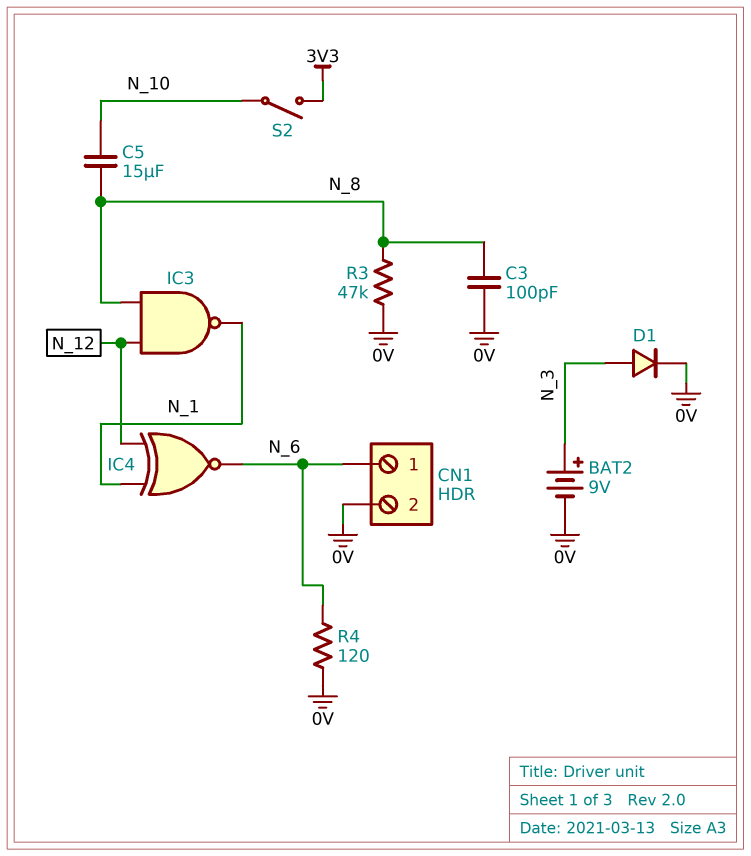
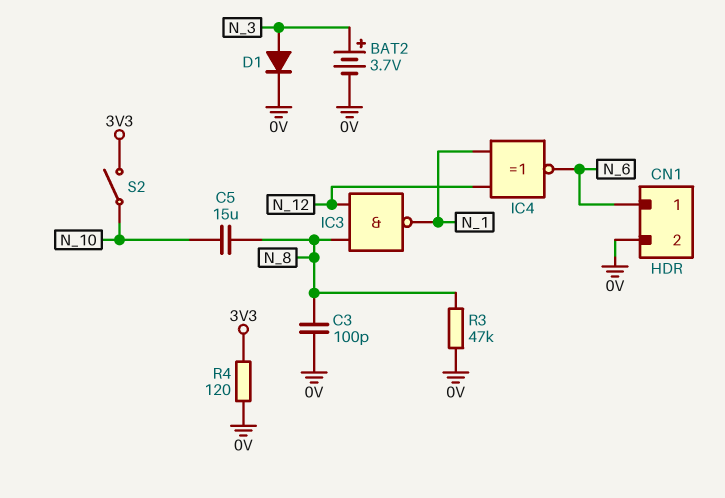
BAT2: 9V (plus N_3, minus 0V) -> 3.7V (plus N_3, minus 0V)
R4: 120 (0V, N_6) -> 120 (0V, 3V3)

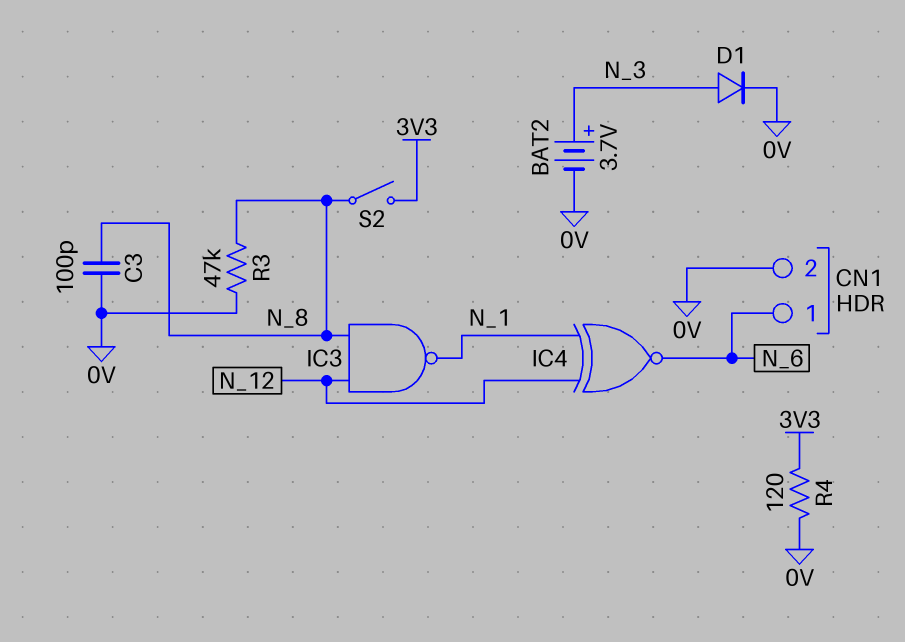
C5: 15uF (N_8, N_10) -> none
S2: switch (3V3, N_10) -> switch (3V3, N_8)

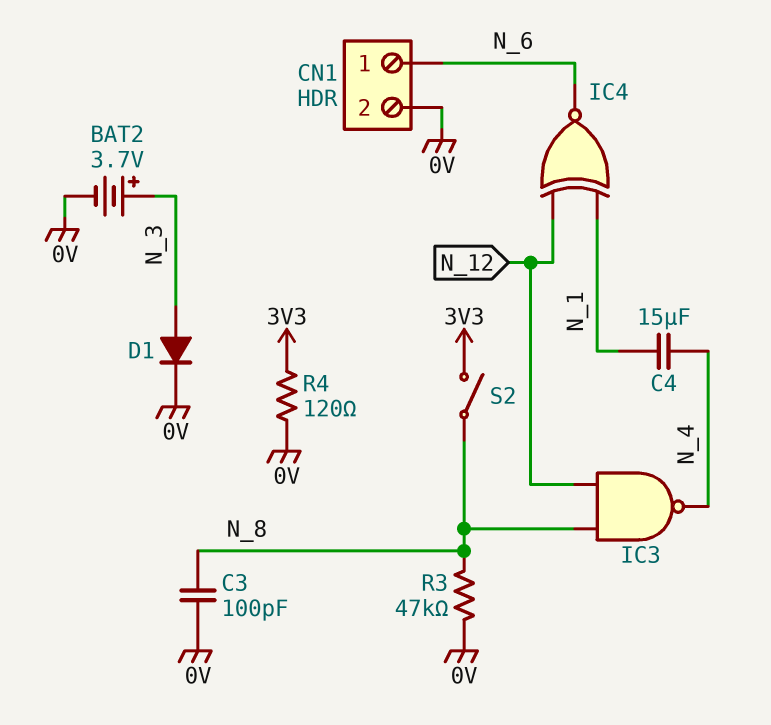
C4: none -> 15uF (N_1, N_4)
IC3: NAND (in N_8, in N_12, out N_1) -> NAND (in N_8, in N_12, out N_4)

